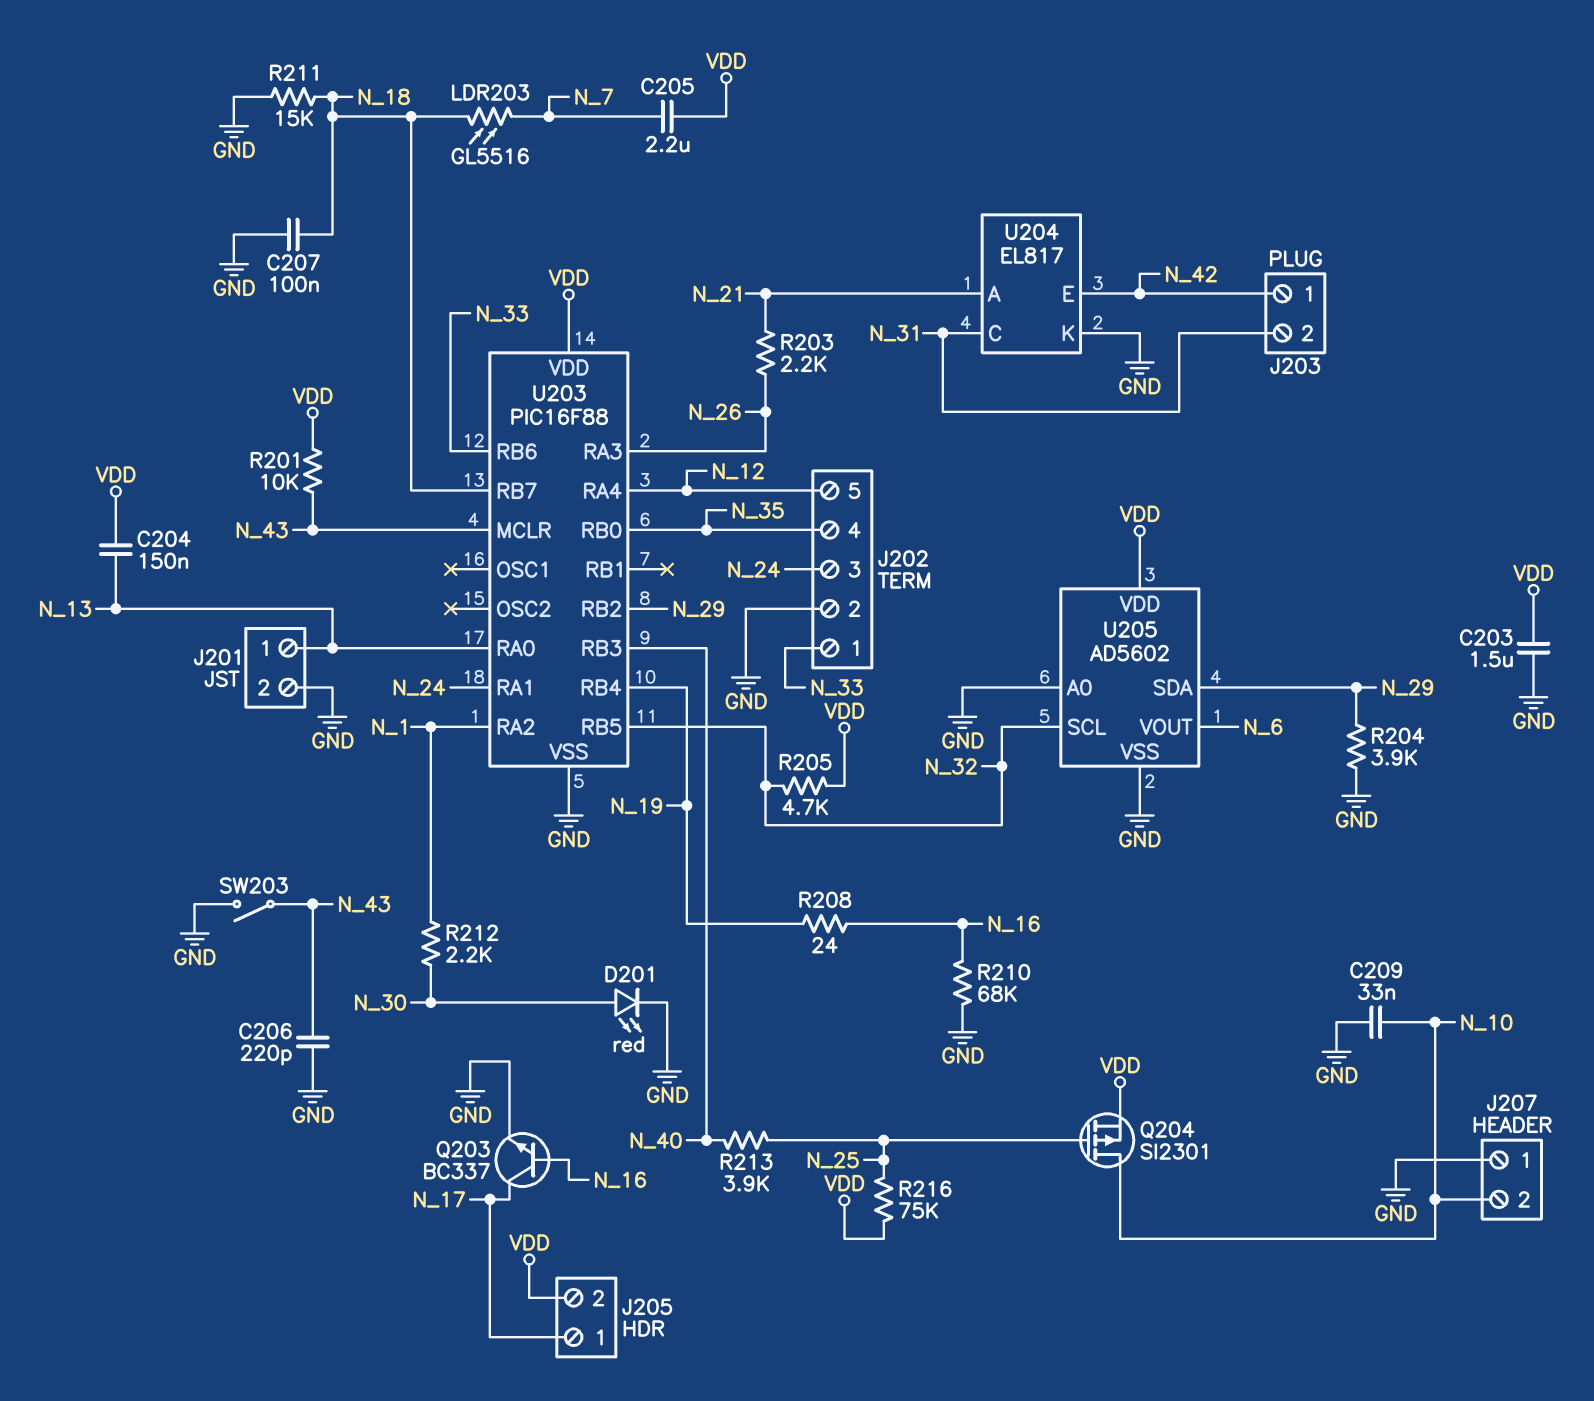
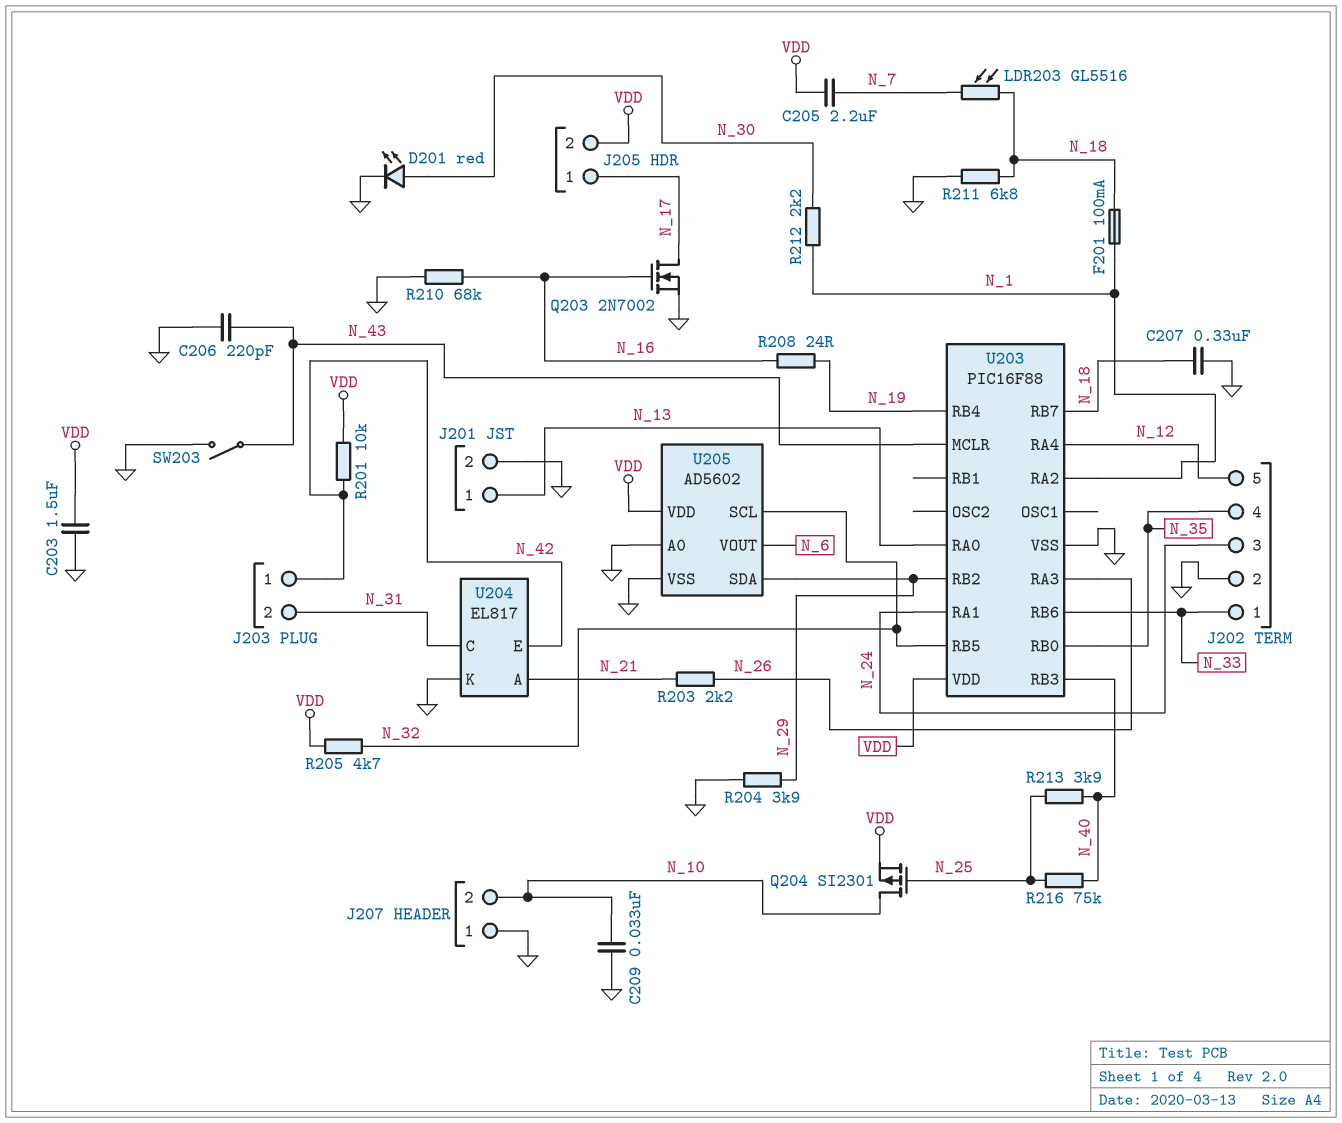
C204: 150nF (N_13, VDD) -> none
C207: 100nF (GND, N_18) -> 330nF (GND, N_18)
F201: none -> 100mA (N_1, N_18)
Q203: NPN BC337 (B N_16, C N_17, E GND) -> NMOS 2N7002 (G N_16, D N_17, S GND)
R201: 10k (N_43, VDD) -> 10k (N_42, VDD)
R211: 15k (GND, N_18) -> 6.8k (GND, N_18)
R216: 75k (N_25, VDD) -> 75k (N_25, N_40)

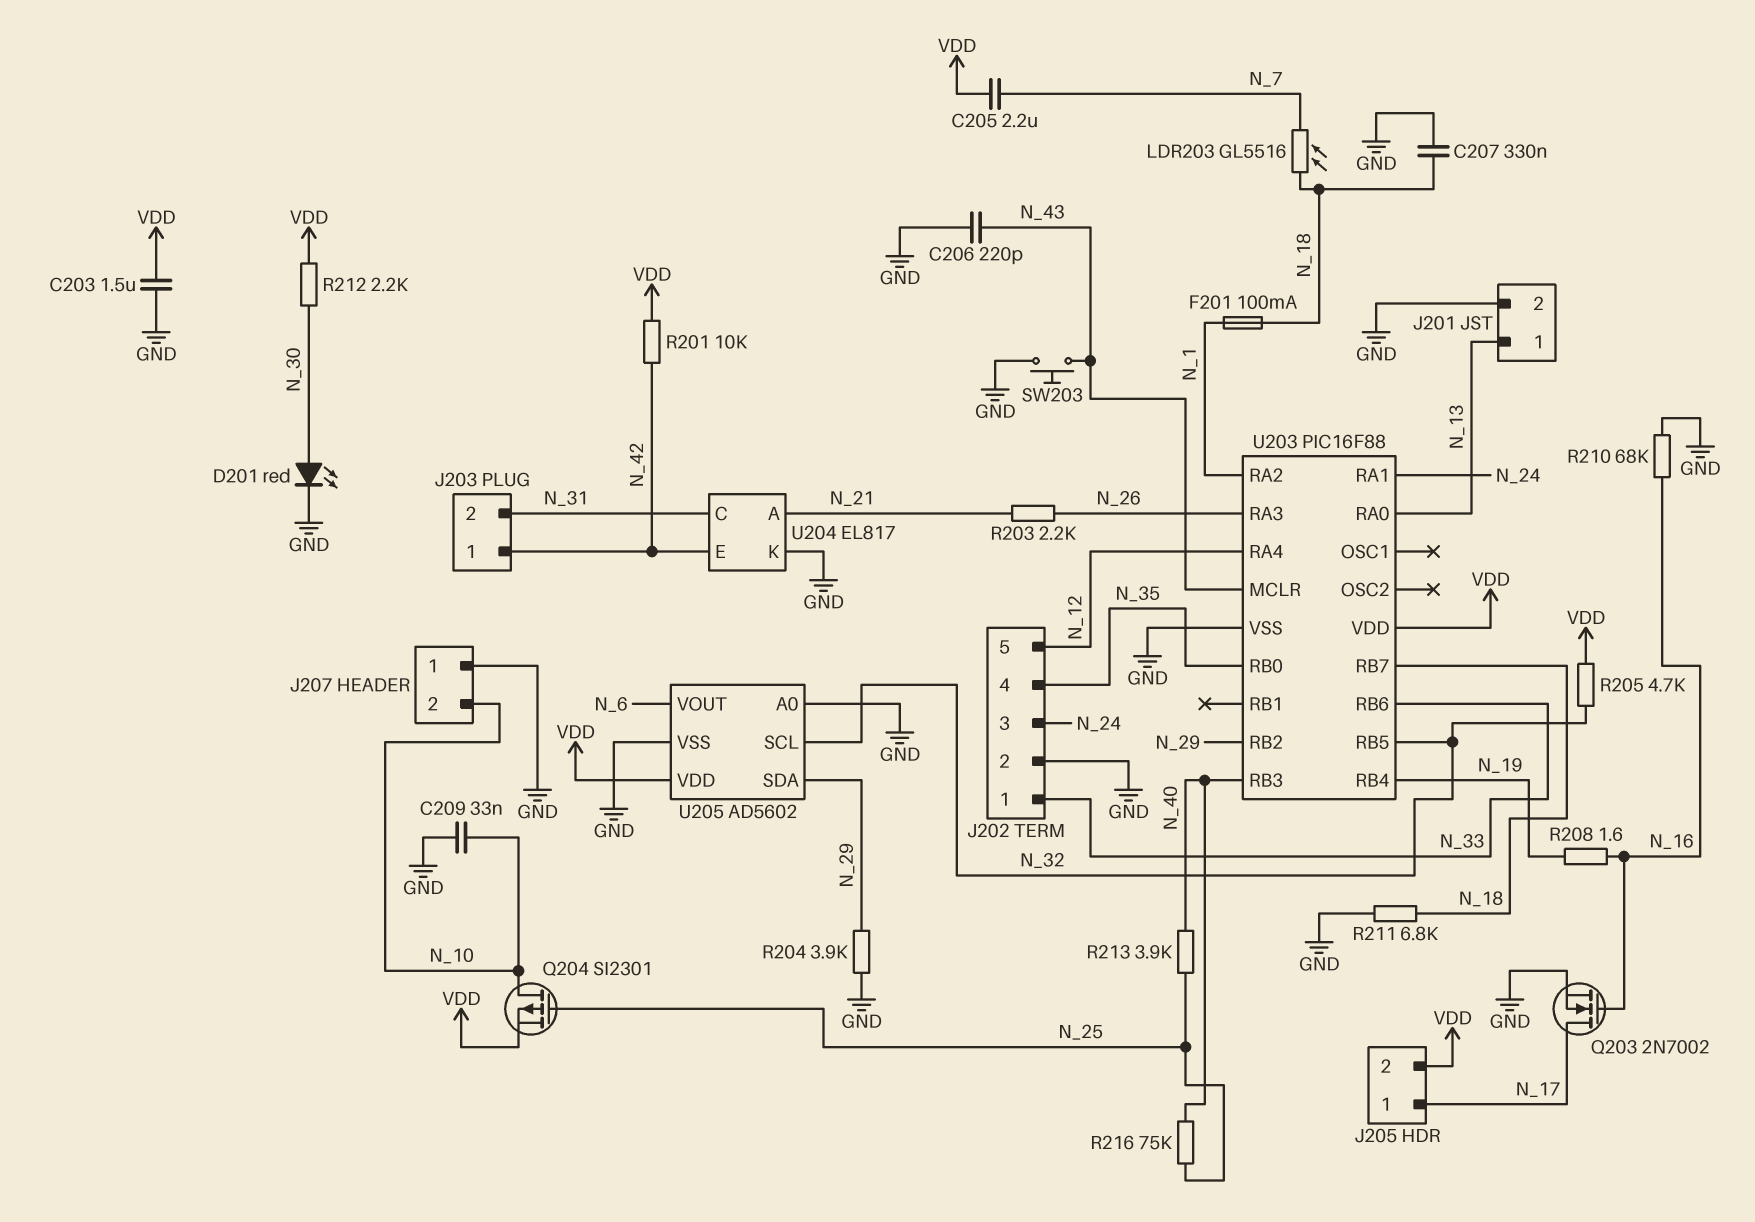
R208: 24 (N_16, N_19) -> 1.6 (N_16, N_19)
R212: 2.2k (N_1, N_30) -> 2.2k (N_30, VDD)
SW203: switch (GND, N_43) -> button (GND, N_43)

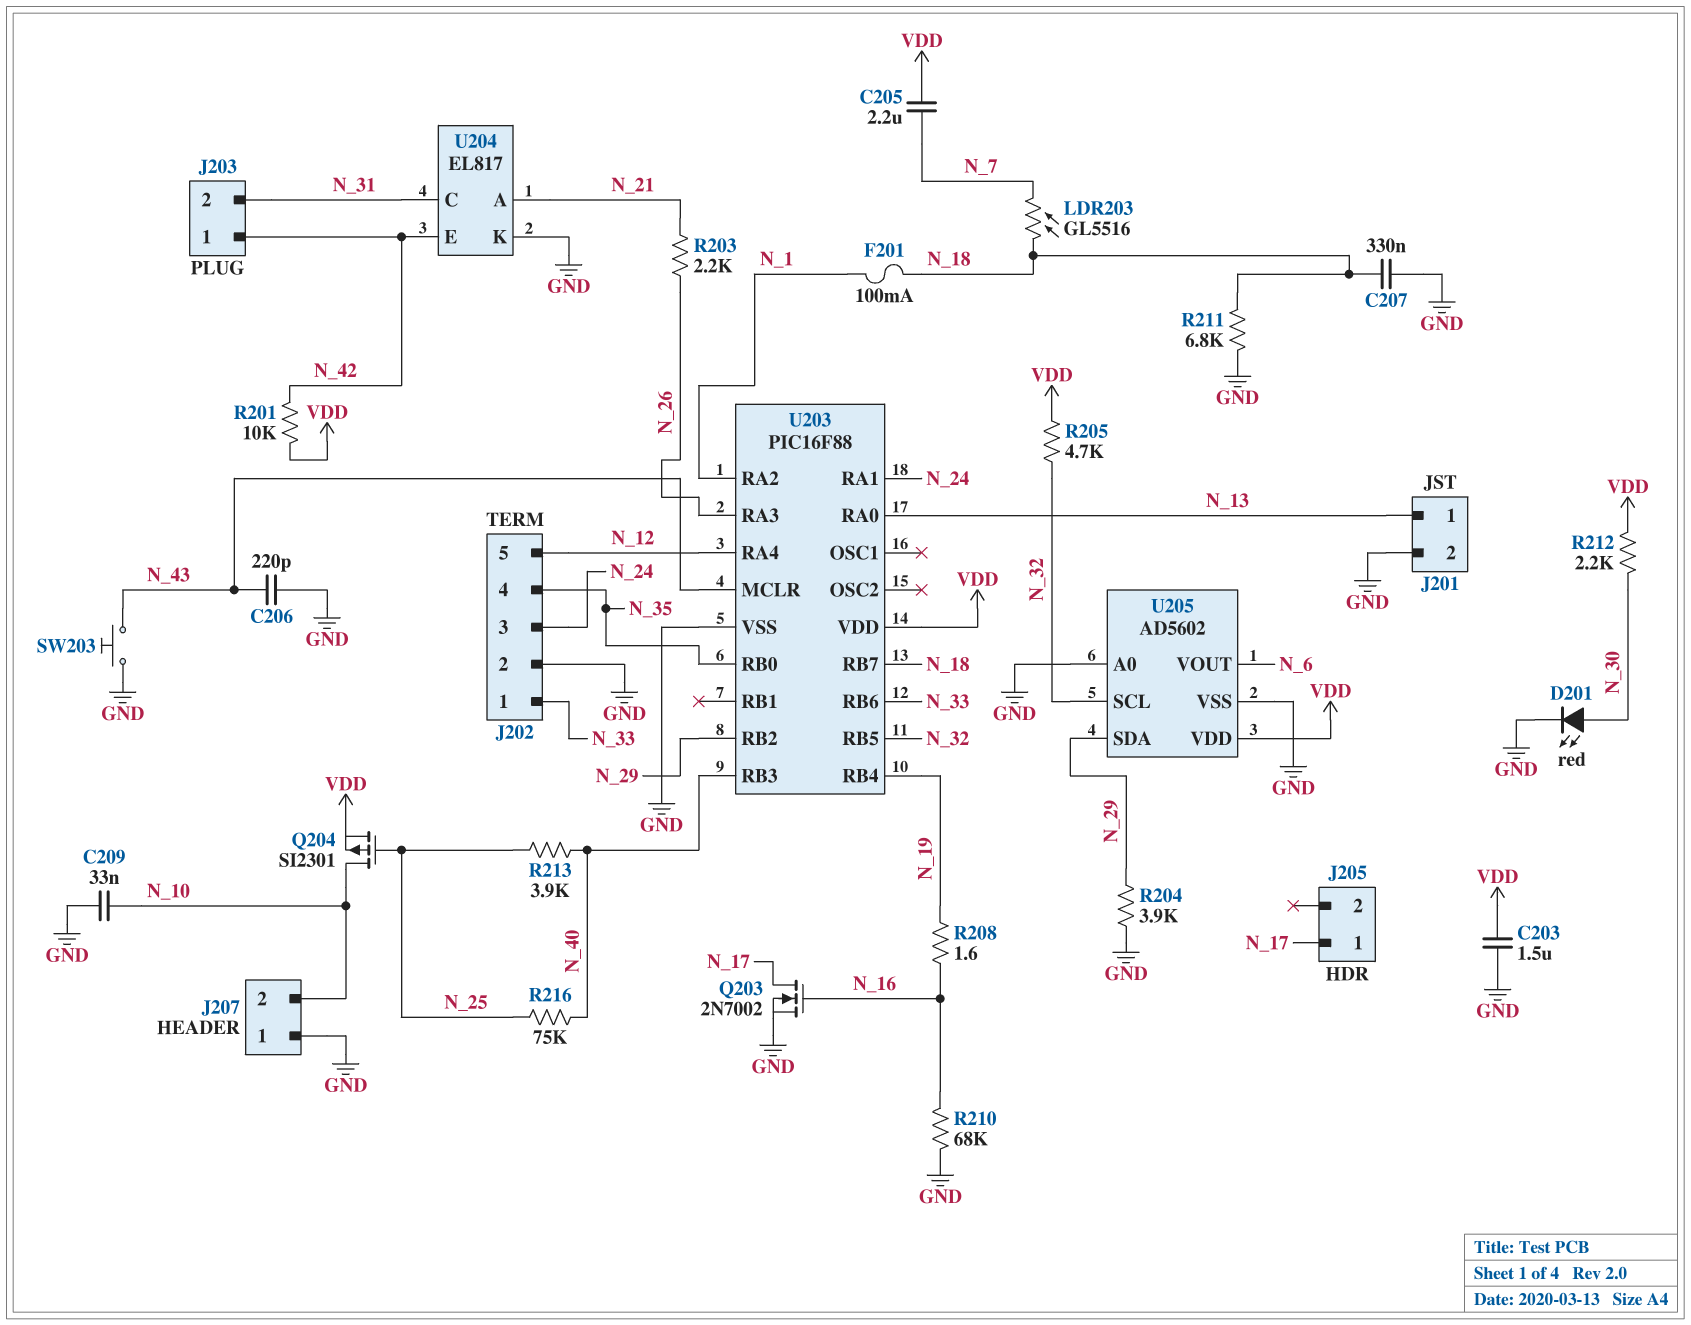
J205 pin 2: VDD -> none

